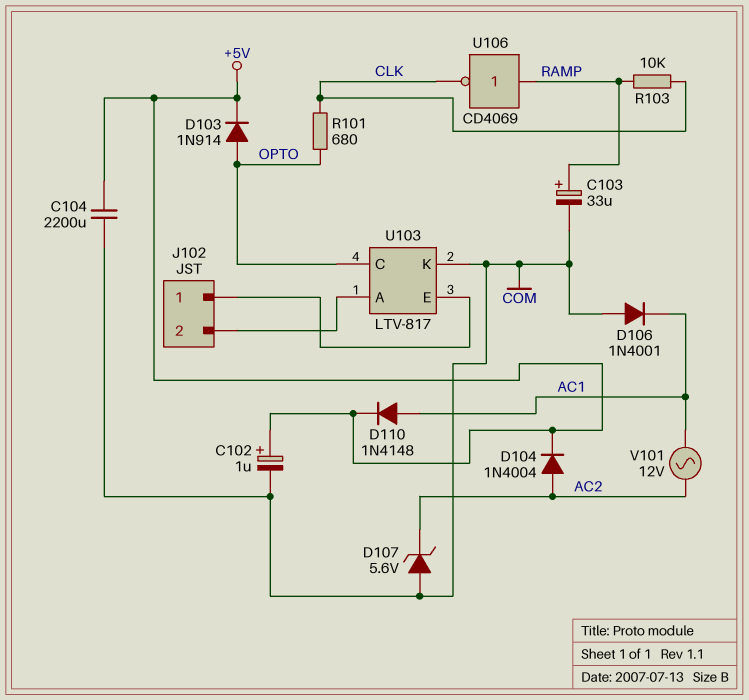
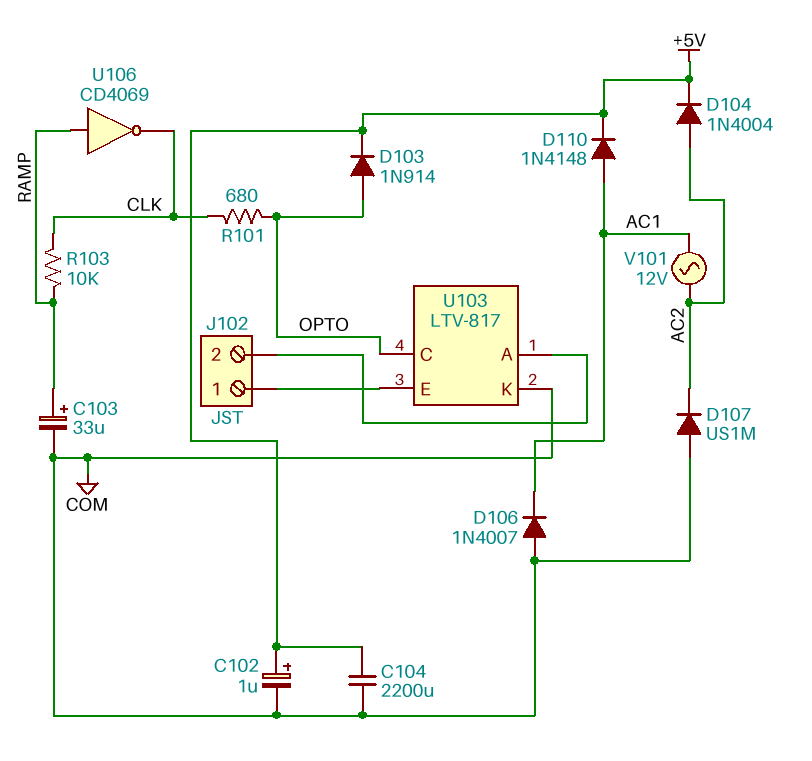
D106: diode 1N4001 (A COM, K AC1) -> diode 1N4007 (A COM, K AC1)
D107: zener 5.6V (A COM, K AC2) -> diode US1M (A COM, K AC2)

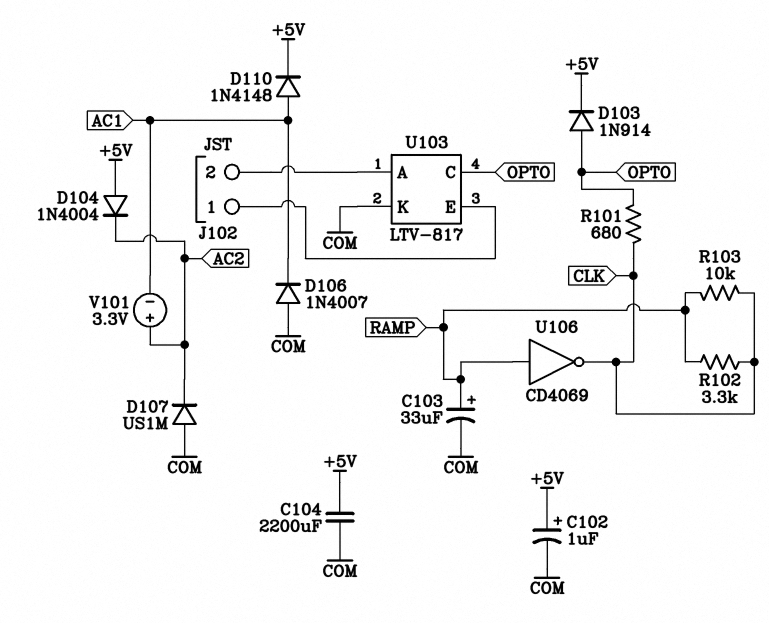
D104: diode 1N4004 (A AC2, K +5V) -> diode 1N4004 (A +5V, K AC2)
R102: none -> 3.3k (CLK, RAMP)
V101: AC 12V (AC1, AC2) -> 3.3V (plus AC2, minus AC1)

